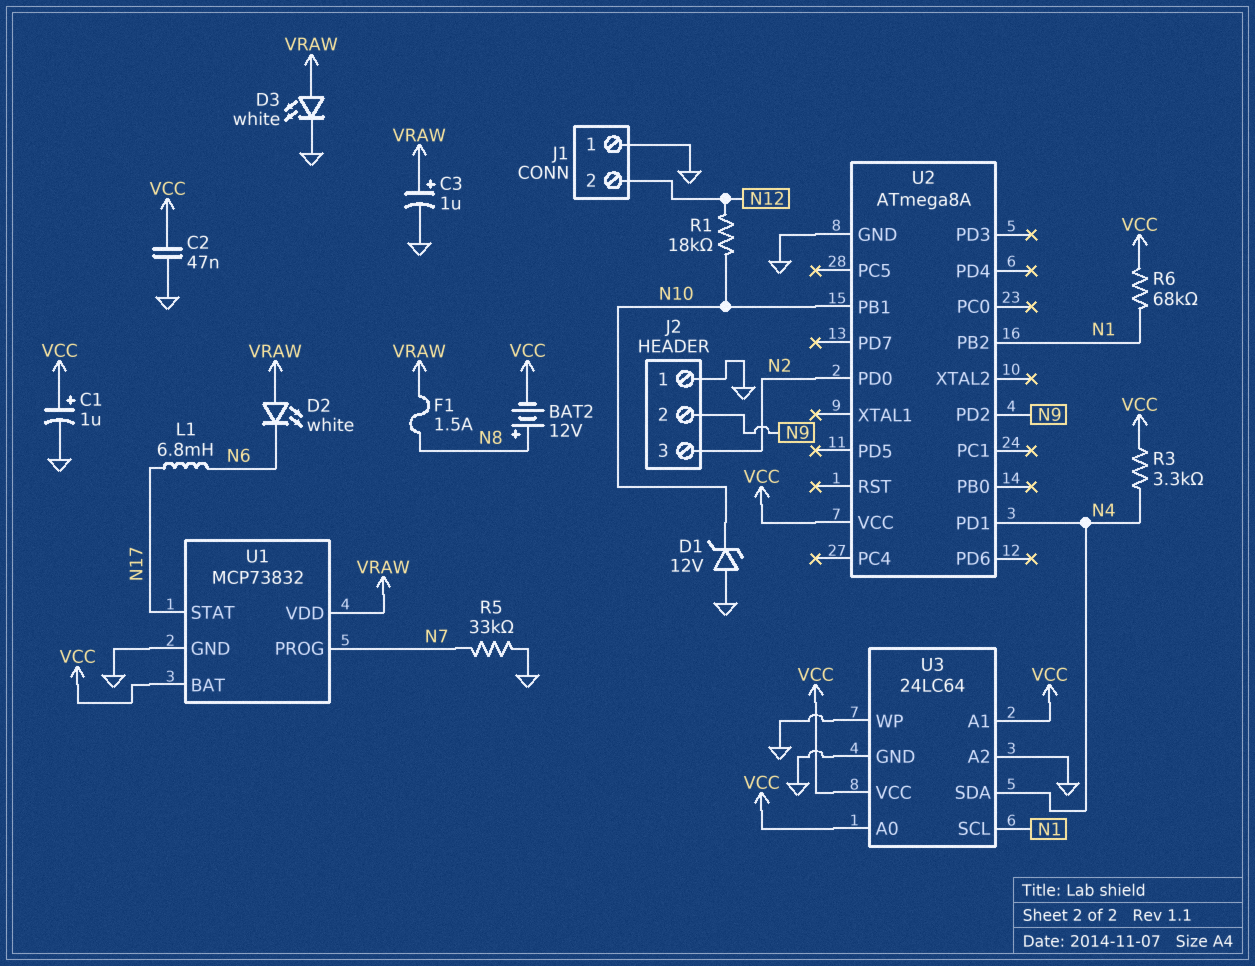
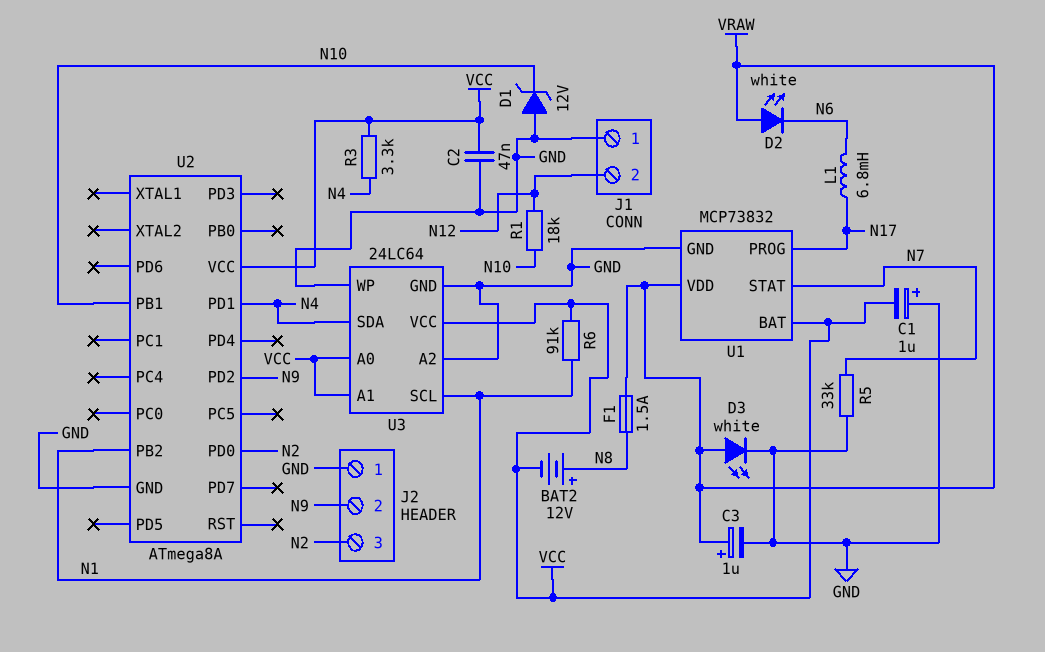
C1: 1uF (plus VCC, minus GND) -> 1uF (plus GND, minus VCC)
R6: 68k (N1, VCC) -> 91k (N1, VCC)
U1 pin PROG: N7 -> N17
U1 pin STAT: N17 -> N7

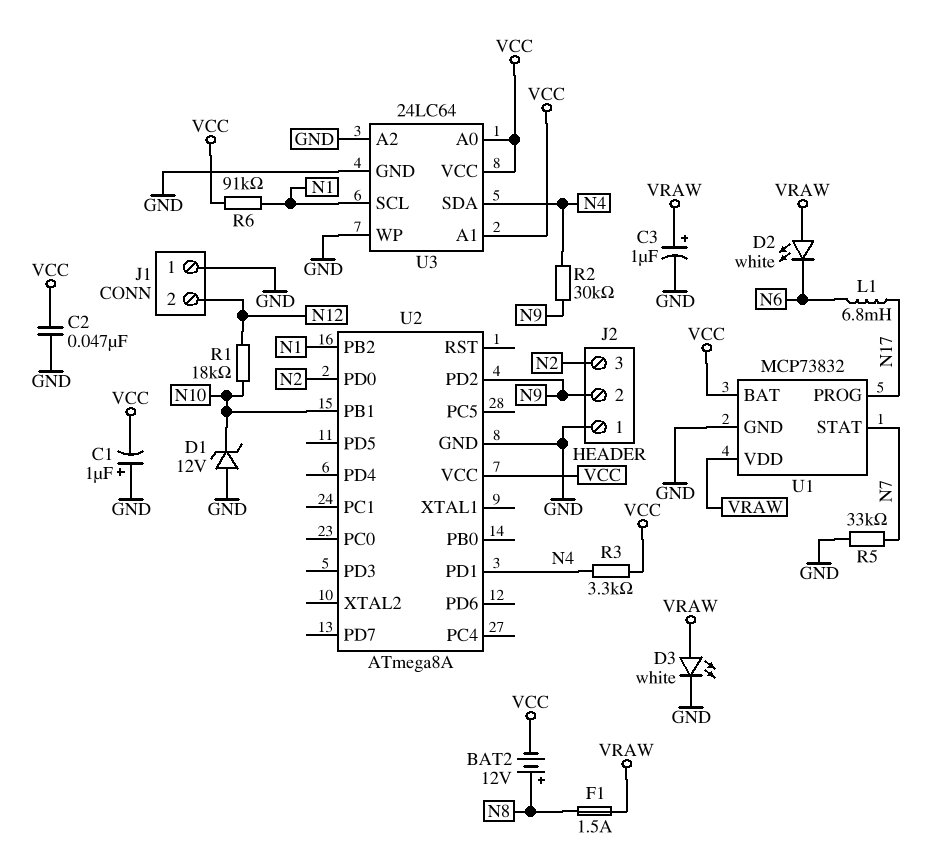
R2: none -> 30k (N4, N9)

